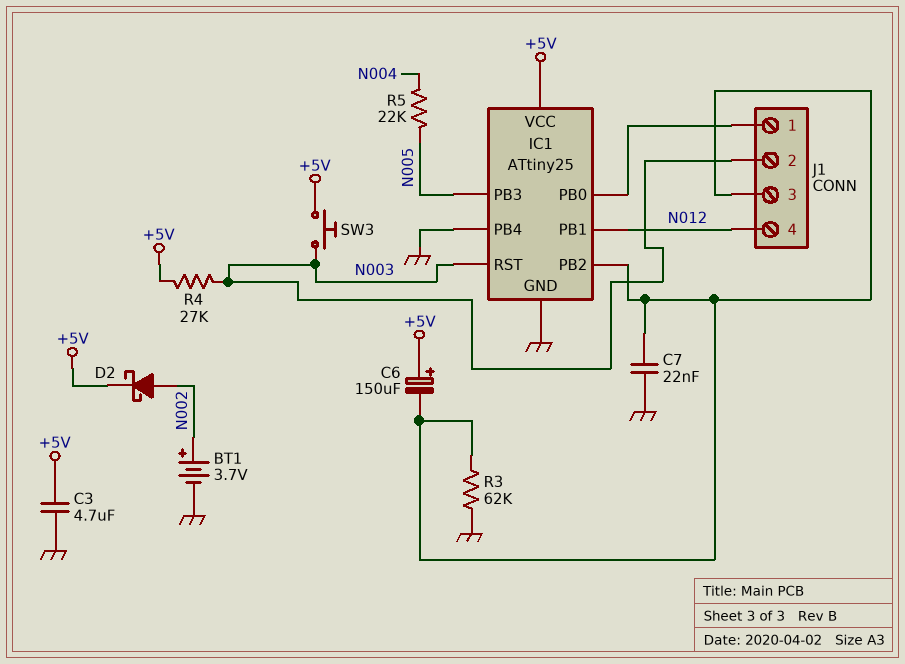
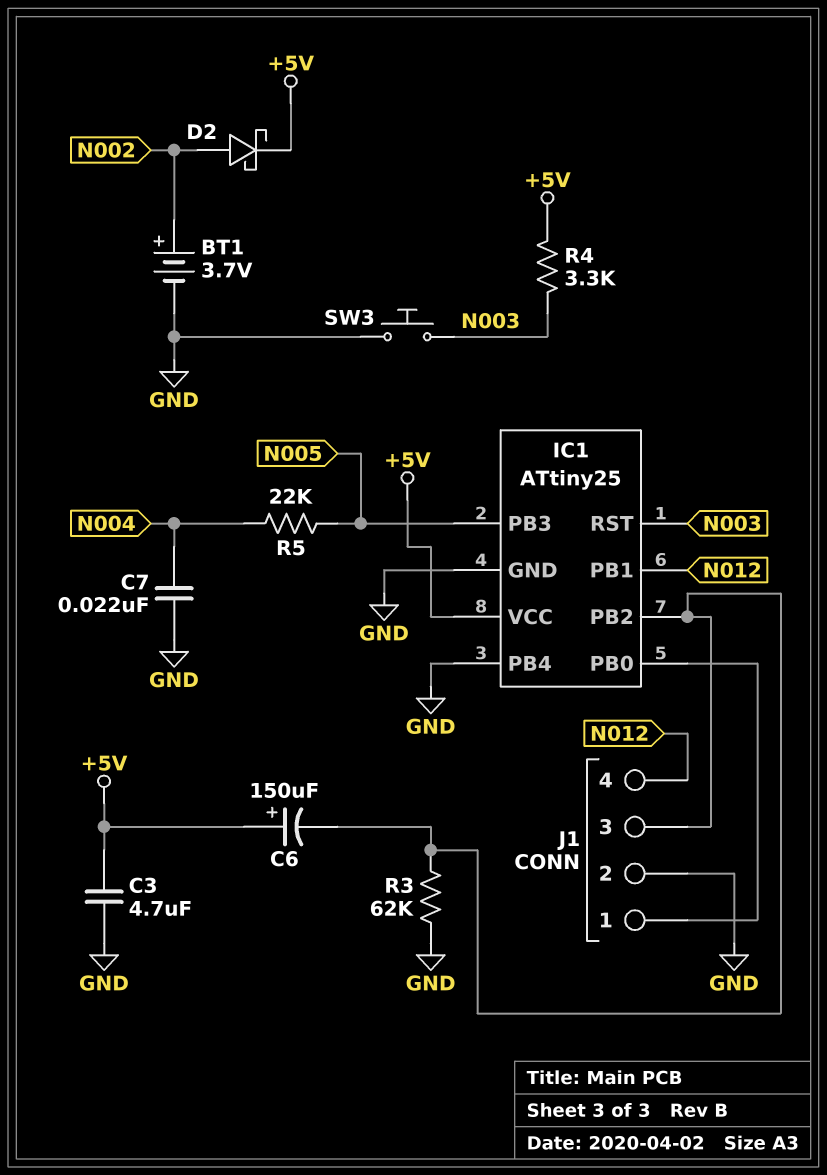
C7: 22nF (GND, IC1/PB2) -> 22nF (GND, N004)
J1 pin 2: N003 -> GND
R4: 27k (+5V, N003) -> 3.3k (+5V, N003)
SW3: button (+5V, N003) -> button (GND, N003)

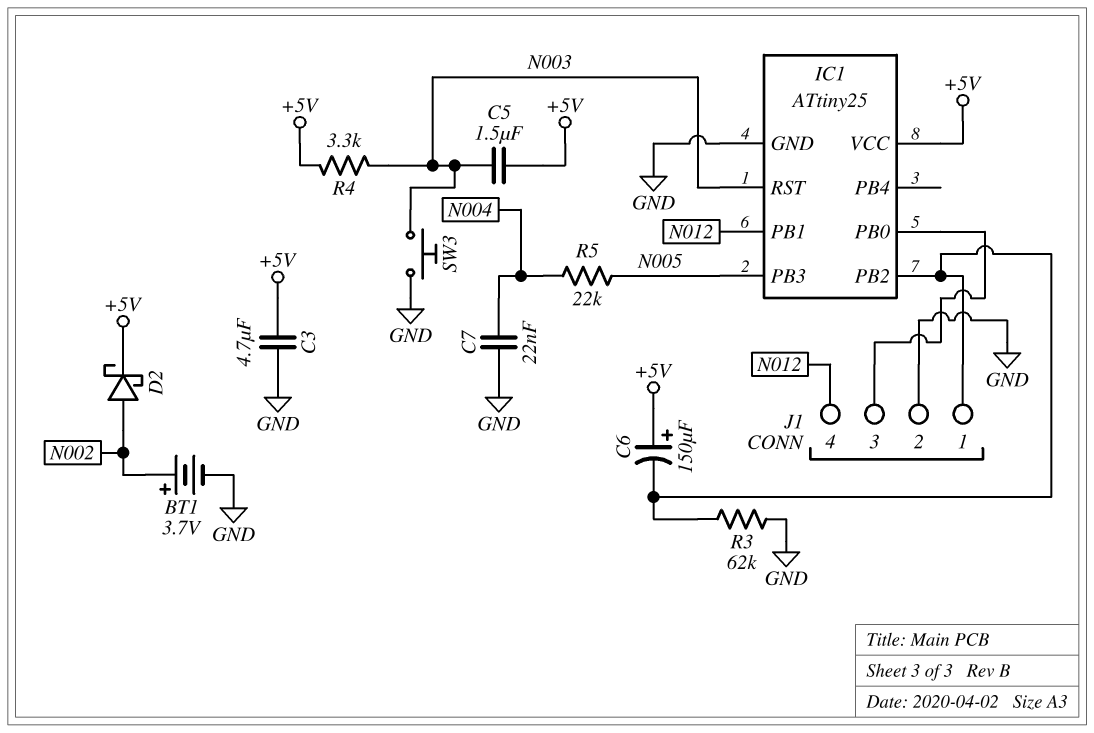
C5: none -> 1.5uF (+5V, N003)
IC1 pin PB4: GND -> none
J1 pin 1: IC1/PB0 -> IC1/PB2
J1 pin 3: IC1/PB2 -> IC1/PB0

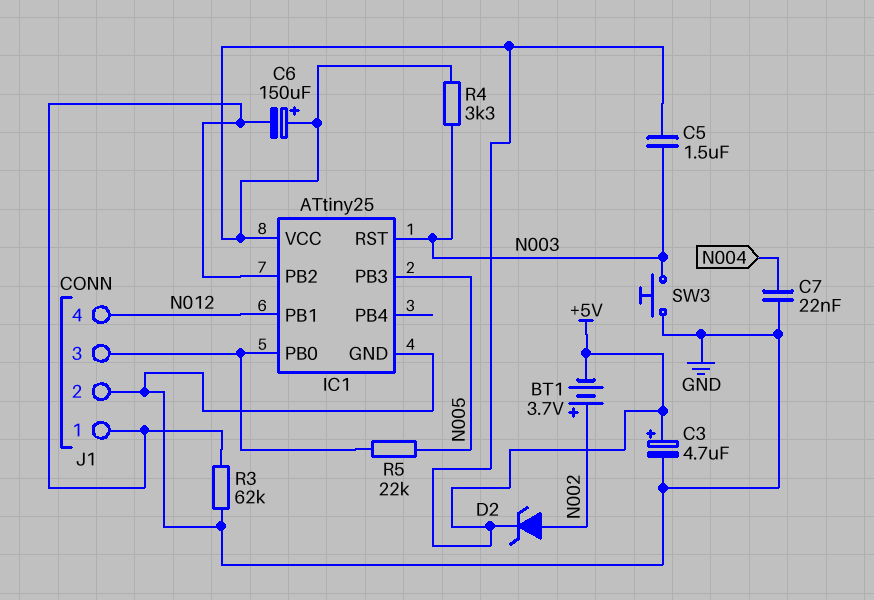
BT1: 3.7V (plus N002, minus GND) -> 3.7V (plus N002, minus +5V)
C3: 4.7uF (+5V, GND) -> 4.7uF (plus +5V, minus GND)
D2: schottky (A N002, K +5V) -> zener (A N002, K +5V)
R5: 22k (N004, N005) -> 22k (IC1/PB0, N005)

